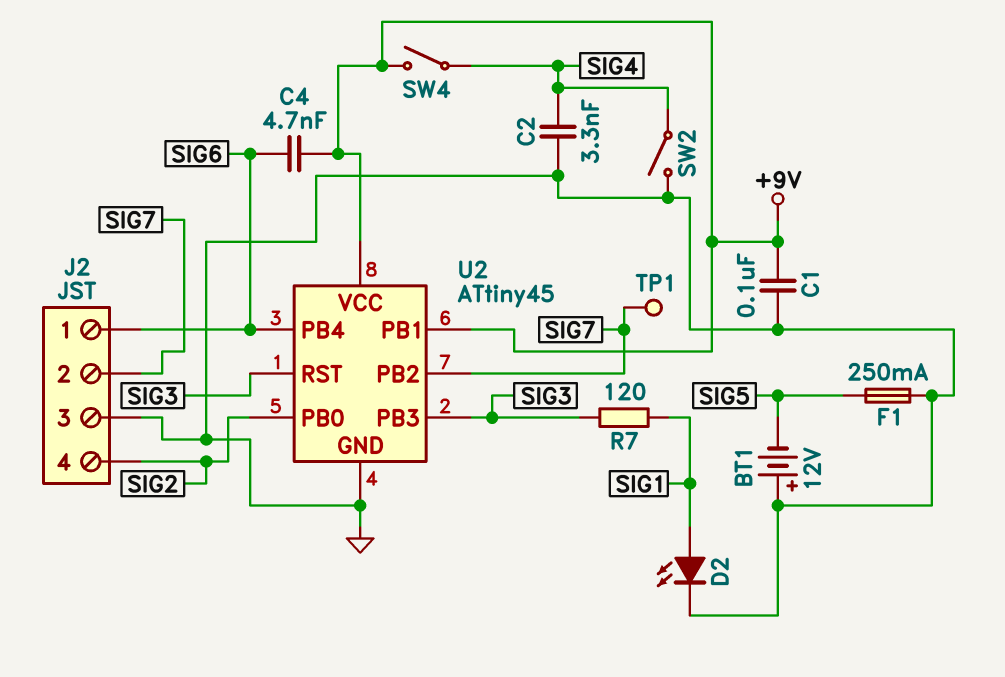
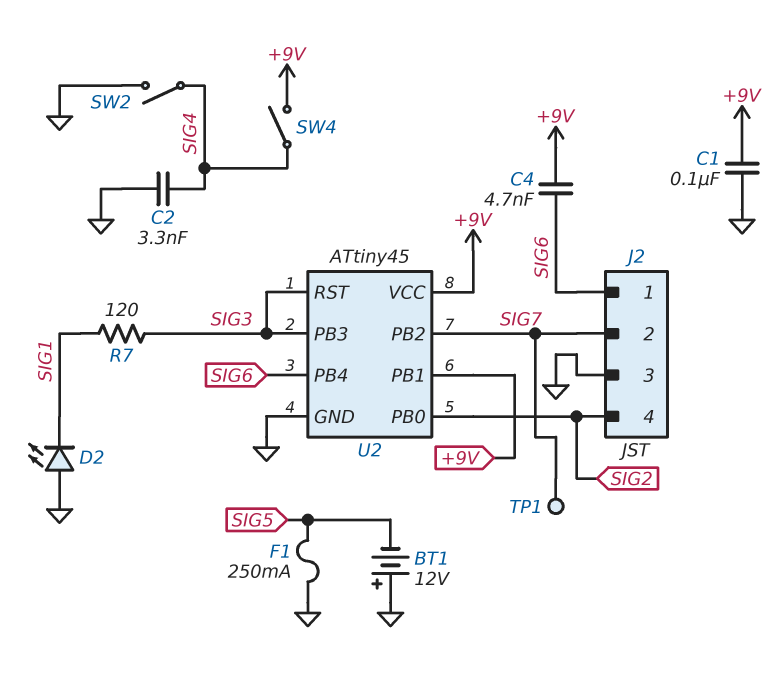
D2: LED (A SIG1, K GND) -> LED (A GND, K SIG1)

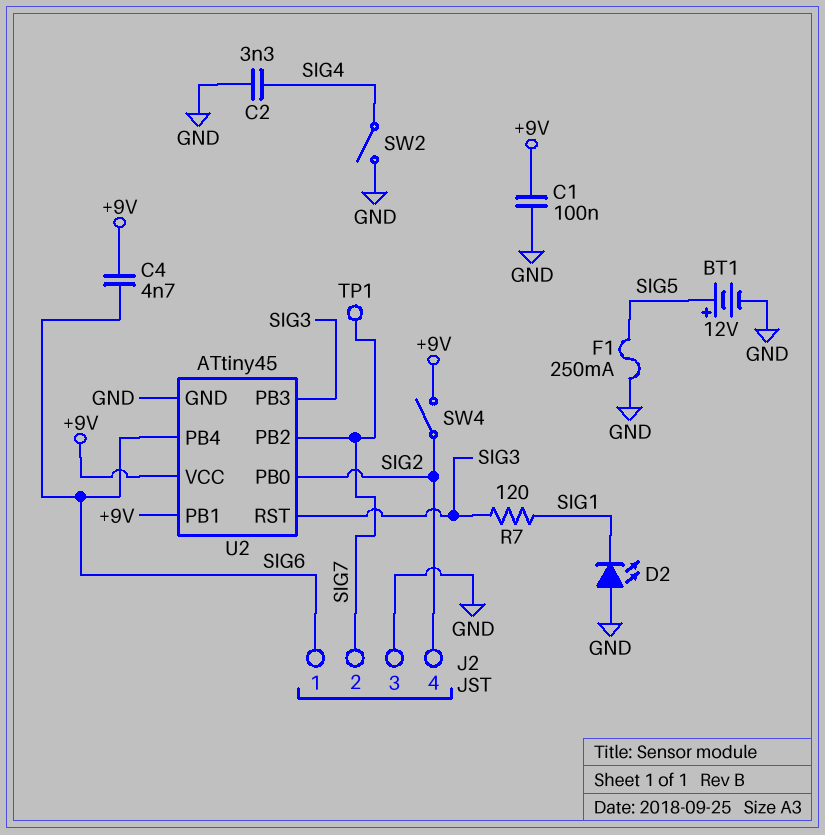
BT1: 12V (plus GND, minus SIG5) -> 12V (plus SIG5, minus GND)
SW4: switch (+9V, SIG4) -> switch (+9V, SIG2)

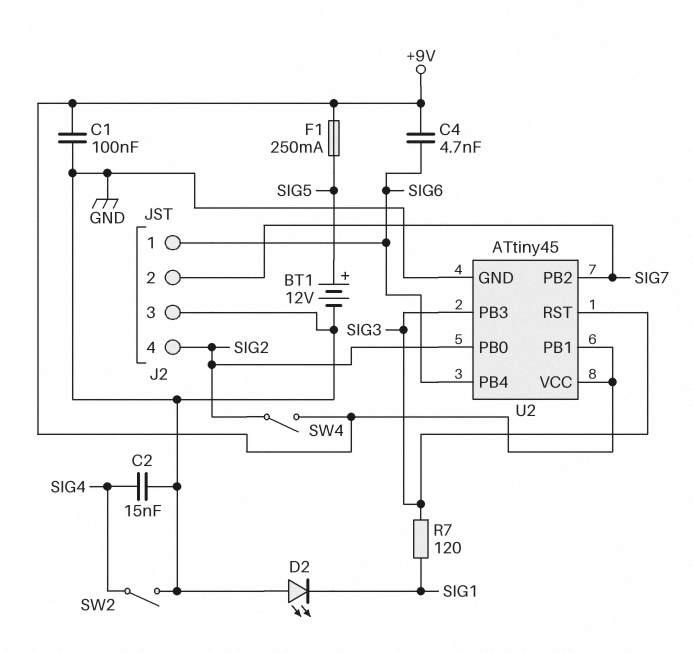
C2: 3.3nF (GND, SIG4) -> 15nF (GND, SIG4)
F1: 250mA (GND, SIG5) -> 250mA (+9V, SIG5)
TP1: test point (SIG7) -> none

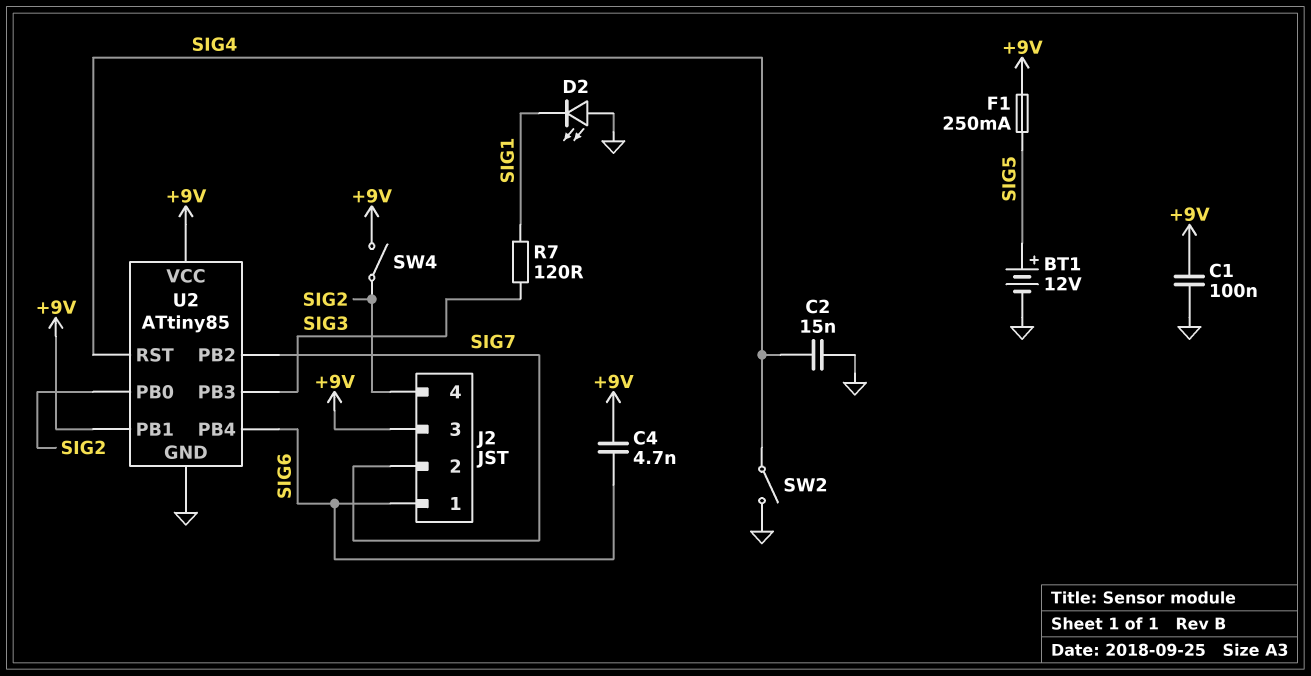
J2 pin 3: GND -> +9V
U2: ATtiny45 -> ATtiny85
U2 pin RST: SIG3 -> SIG4

